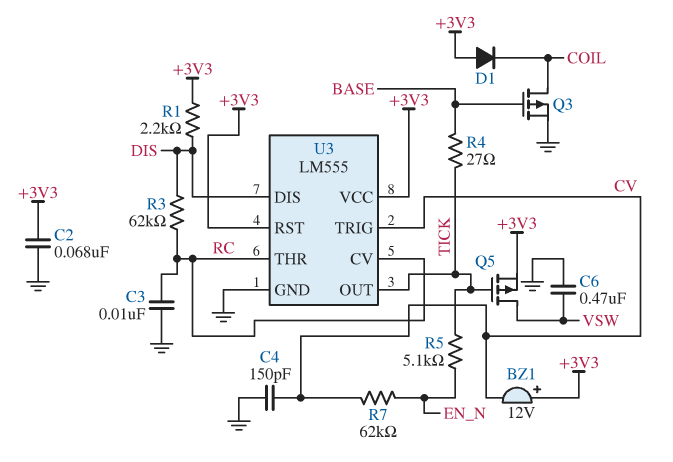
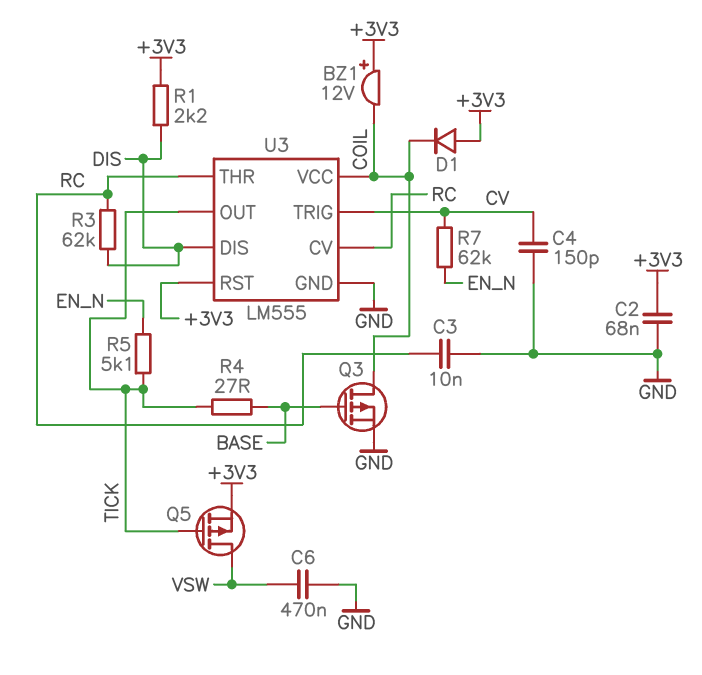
BZ1: buzzer 12V (plus +3V3, minus CV) -> buzzer 12V (plus +3V3, minus COIL)
U3 pin VCC: +3V3 -> COIL

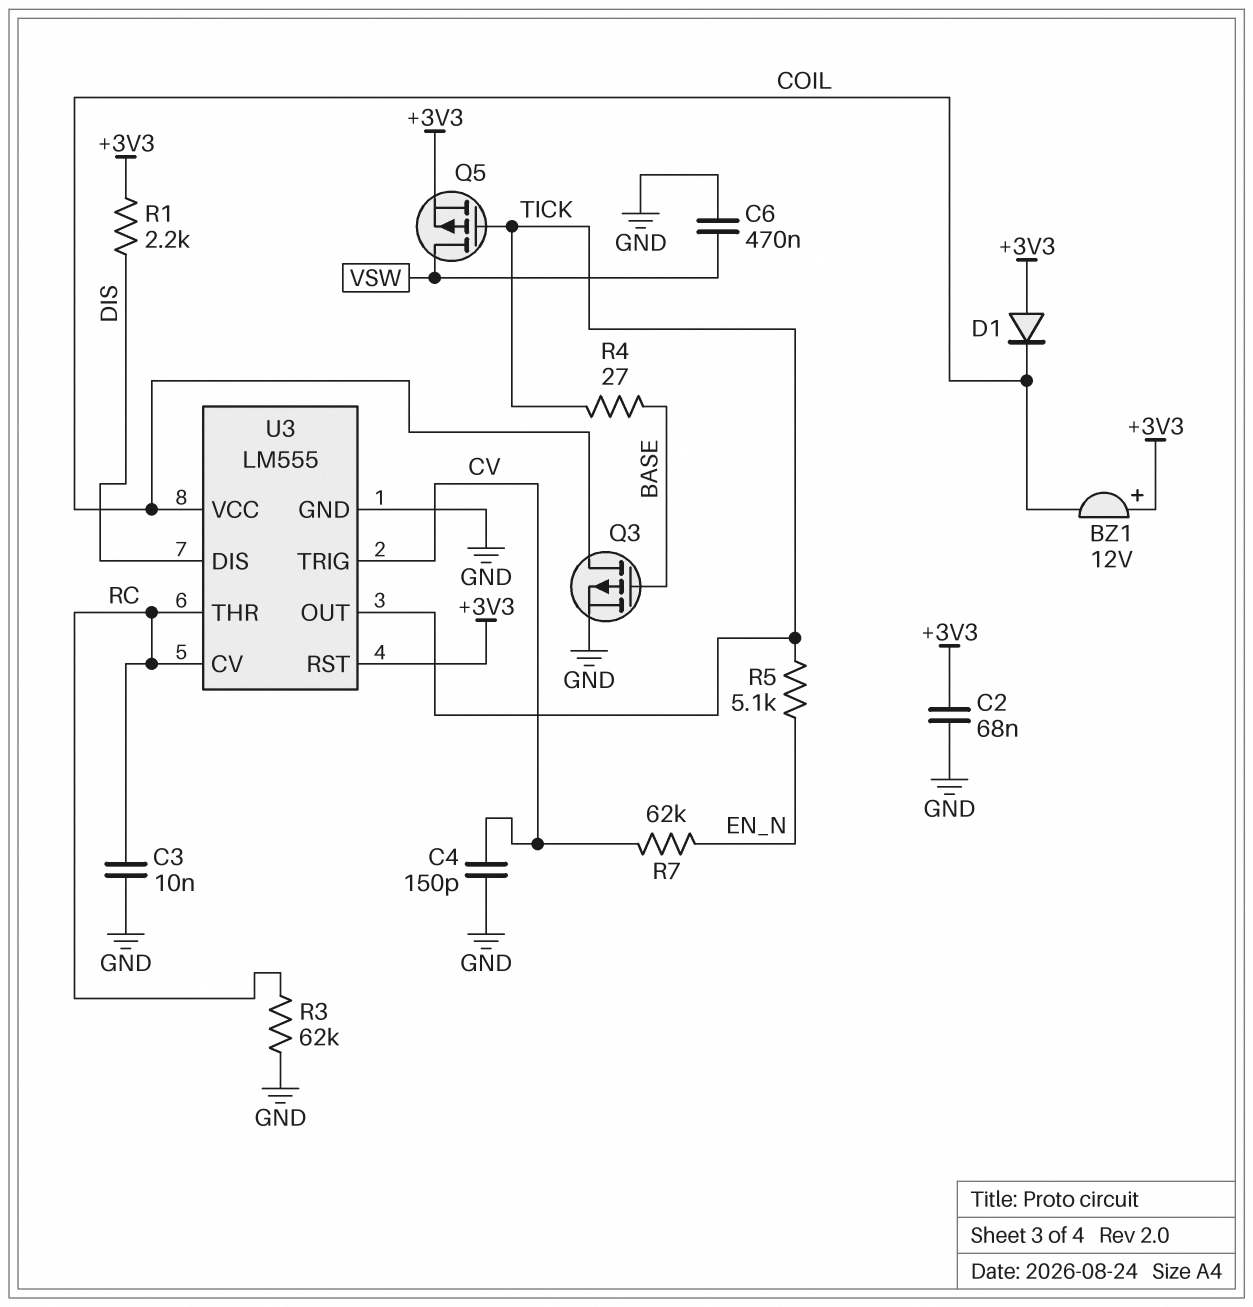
R3: 62k (DIS, RC) -> 62k (GND, RC)

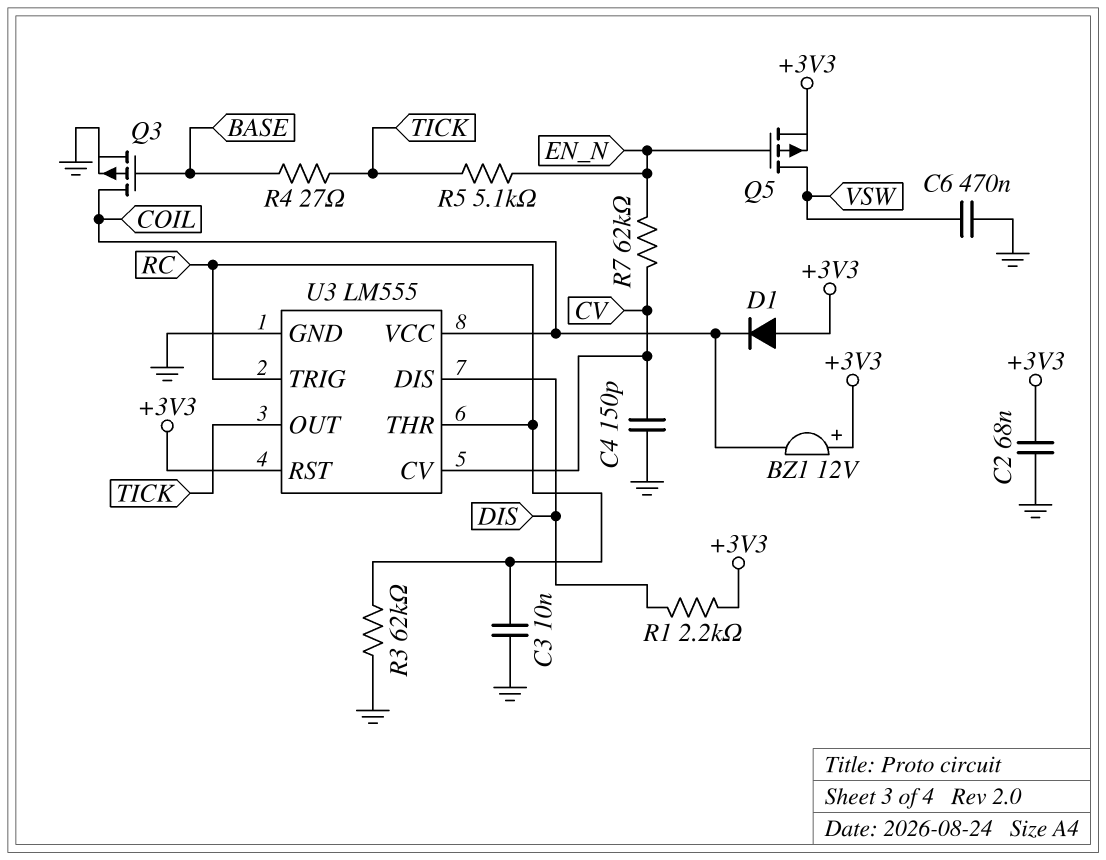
Q5: PMOS (G TICK, D VSW, S +3V3) -> PMOS (G EN_N, D VSW, S +3V3)
U3 pin CV: RC -> CV
U3 pin TRIG: CV -> RC

